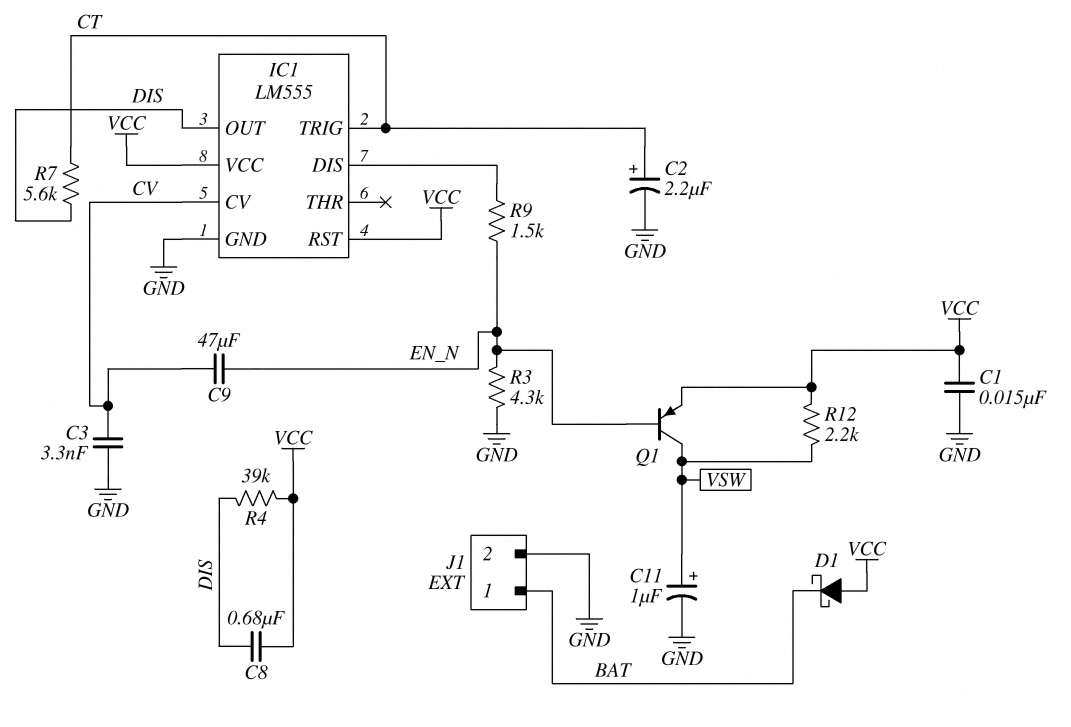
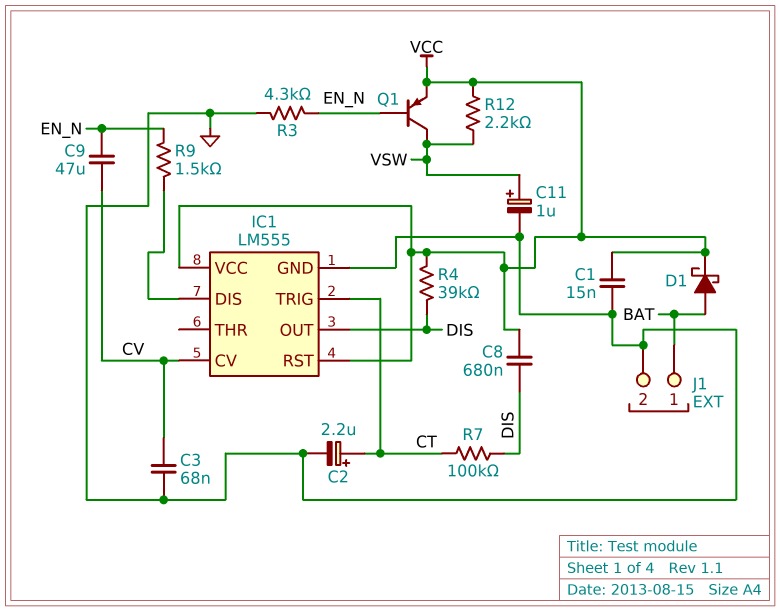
C3: 3.3nF (CV, GND) -> 68nF (CV, GND)
D1: schottky (A VCC, K BAT) -> schottky (A BAT, K VCC)
R7: 5.6k (CT, DIS) -> 100k (CT, DIS)

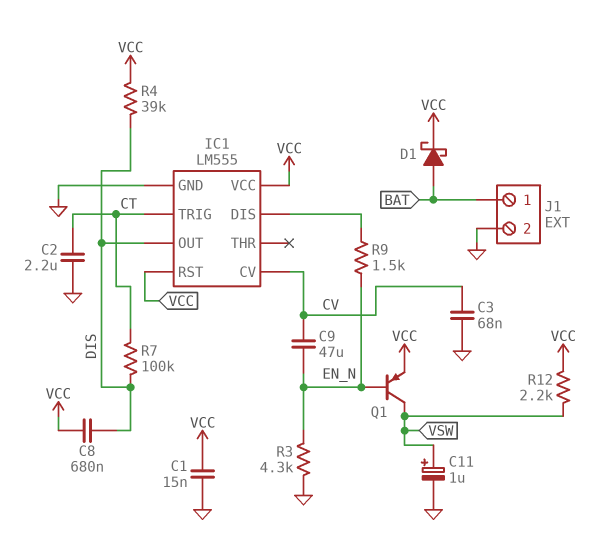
C2: 2.2uF (plus CT, minus GND) -> 2.2uF (CT, GND)

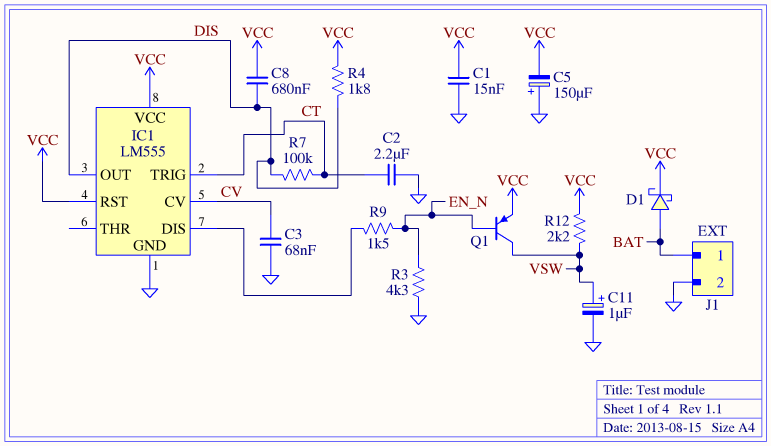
C5: none -> 150uF (plus GND, minus VCC)
C9: 47uF (CV, EN_N) -> none
R4: 39k (DIS, VCC) -> 1.8k (DIS, VCC)

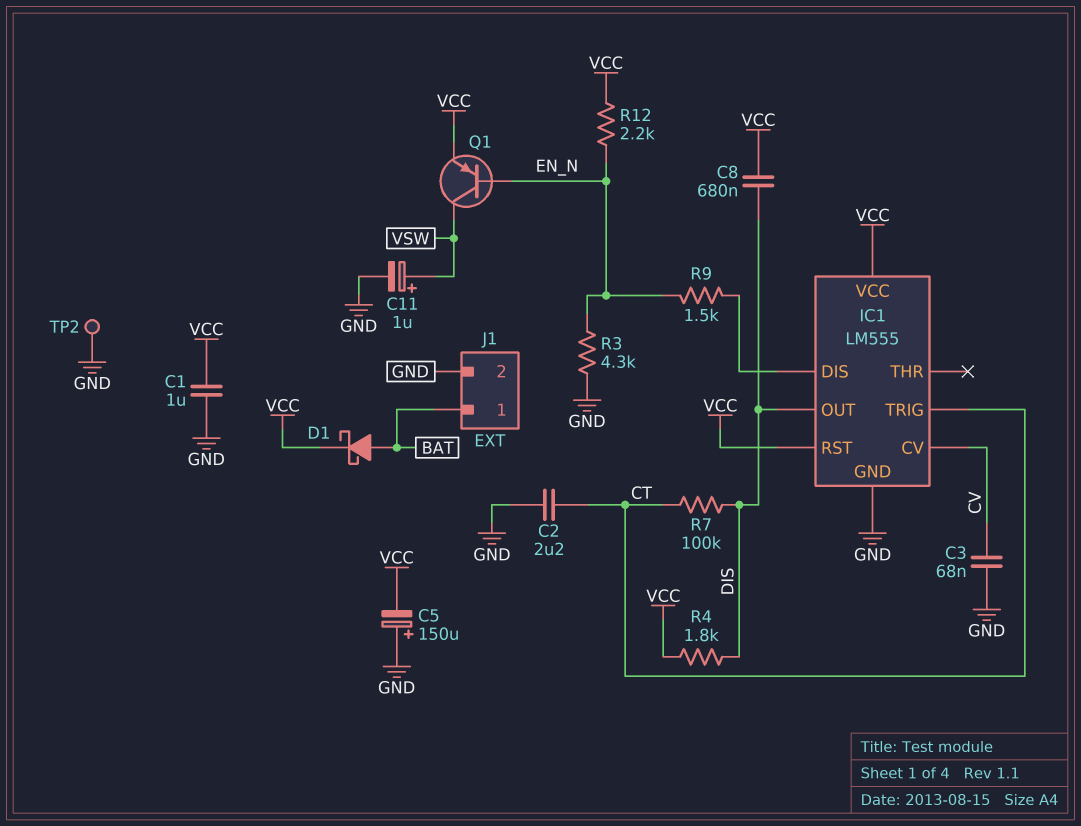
C1: 15nF (GND, VCC) -> 1uF (GND, VCC)
R12: 2.2k (VCC, VSW) -> 2.2k (EN_N, VCC)
TP2: none -> test point (GND)

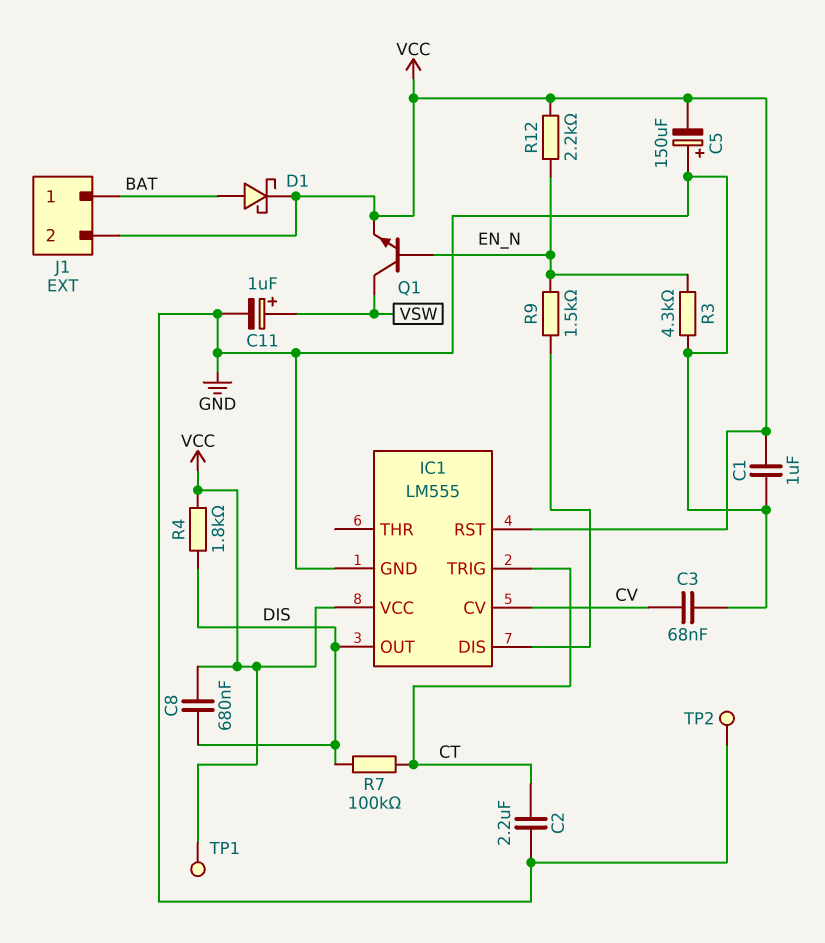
J1 pin 2: GND -> VCC
Q1: PNP (B EN_N, C VSW, E VCC) -> NPN (B EN_N, C VSW, E VCC)
TP1: none -> test point (VCC)

